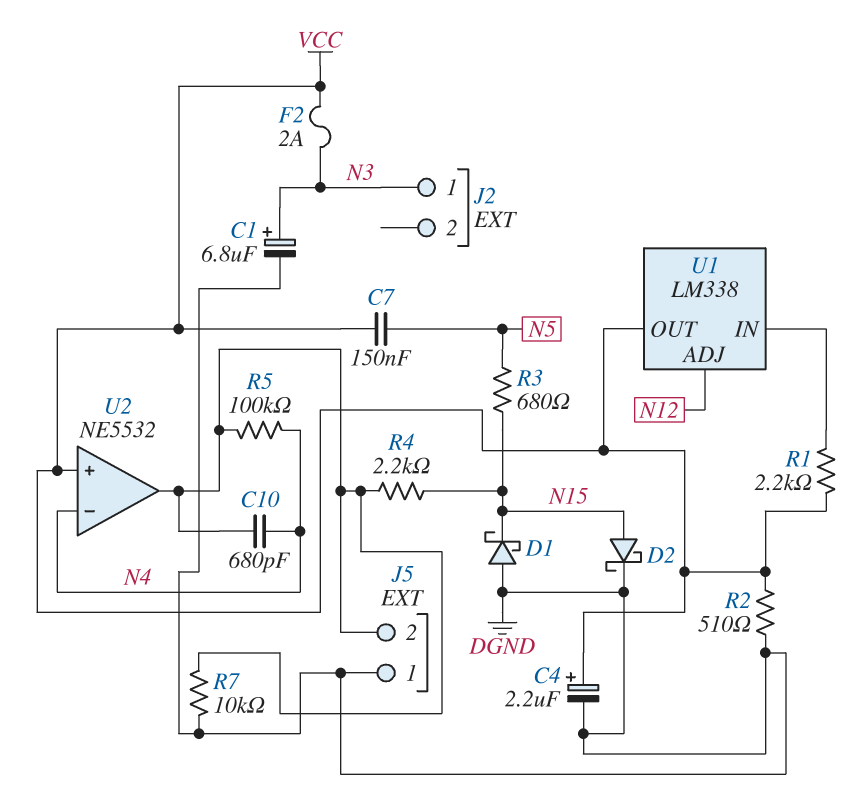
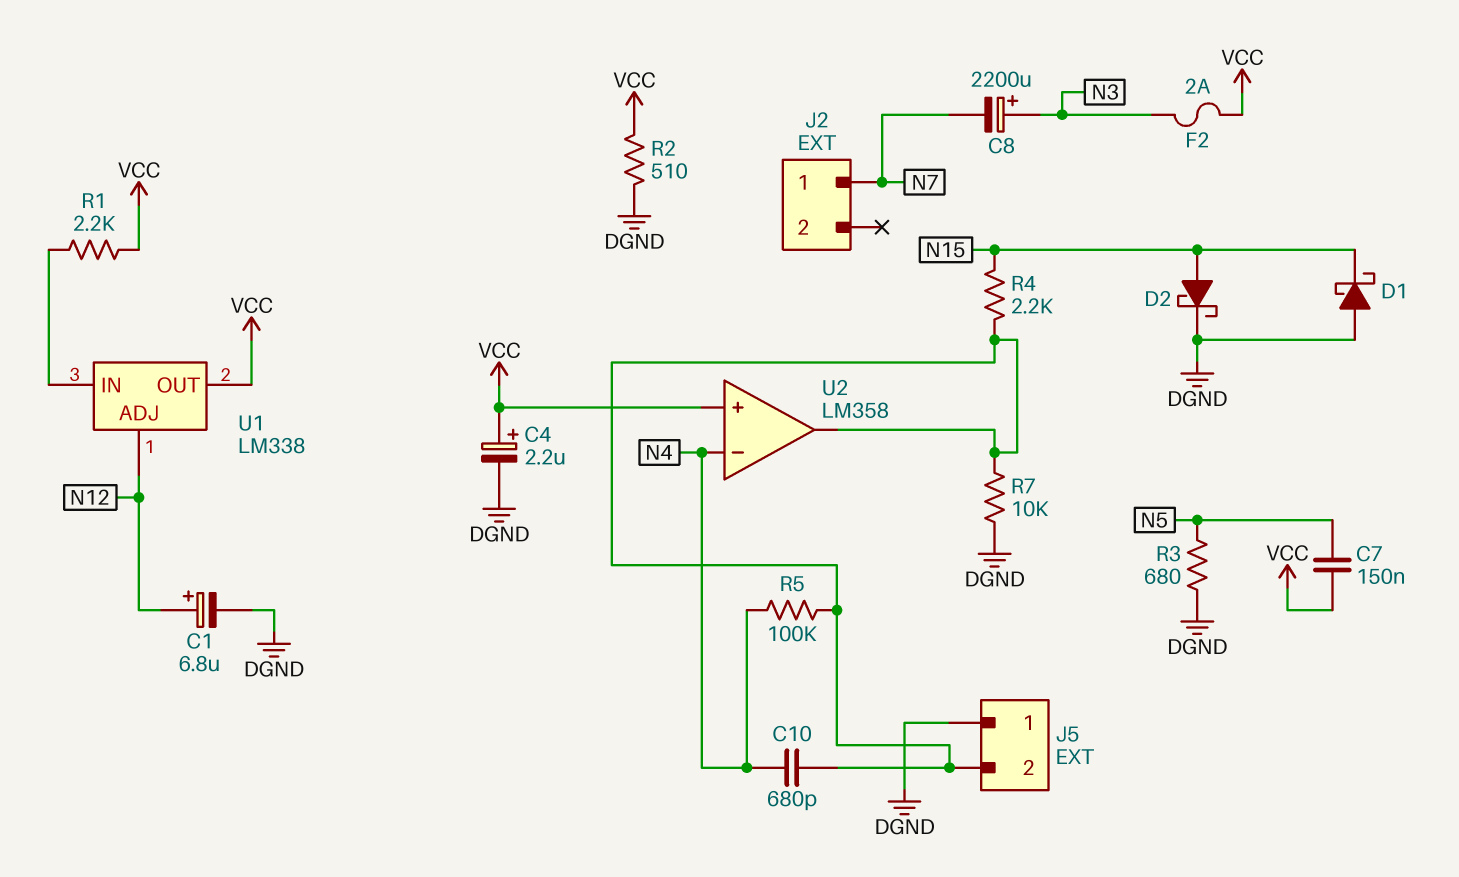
C1: 6.8uF (plus N3, minus DGND) -> 6.8uF (plus N12, minus DGND)
C8: none -> 2200uF (plus N3, minus N7)
J2 pin 1: N3 -> N7
R3: 680 (N5, N15) -> 680 (DGND, N5)
U2: NE5532 -> LM358

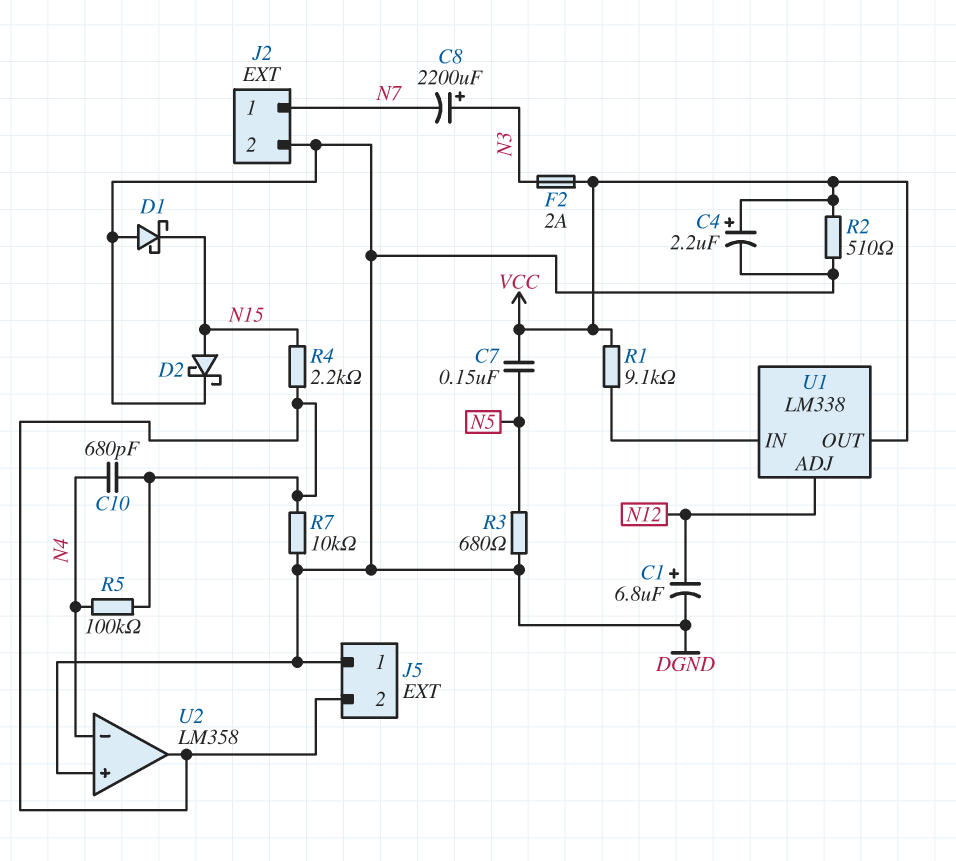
J2 pin 2: none -> DGND
R1: 2.2k (U1/IN, VCC) -> 9.1k (U1/IN, VCC)
U2 pin in+: VCC -> DGND

